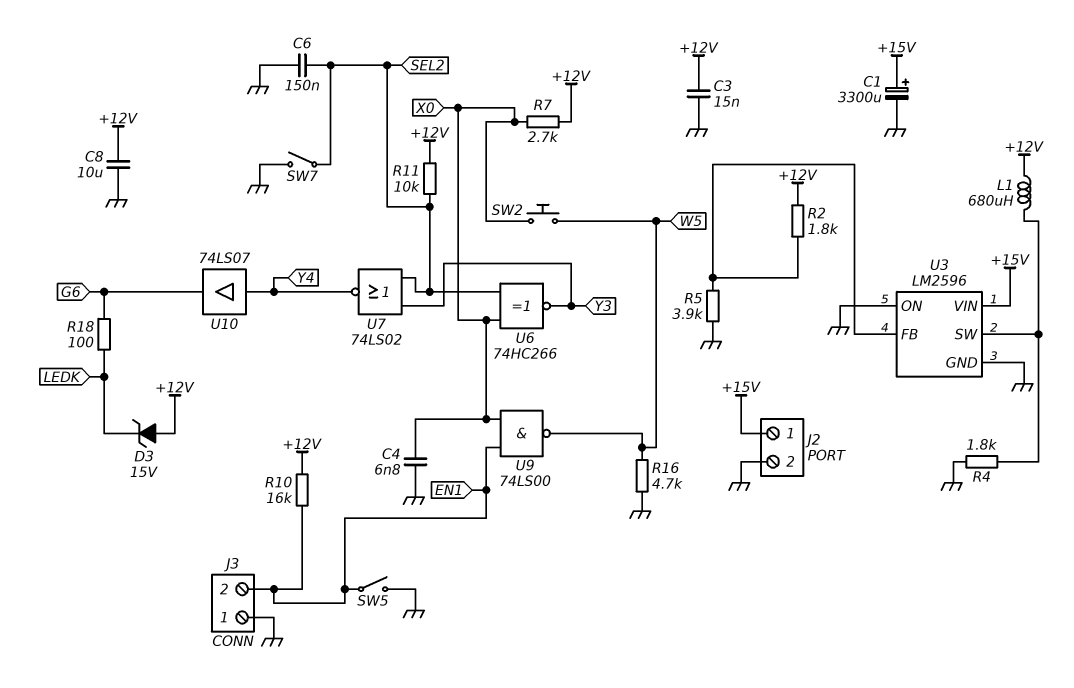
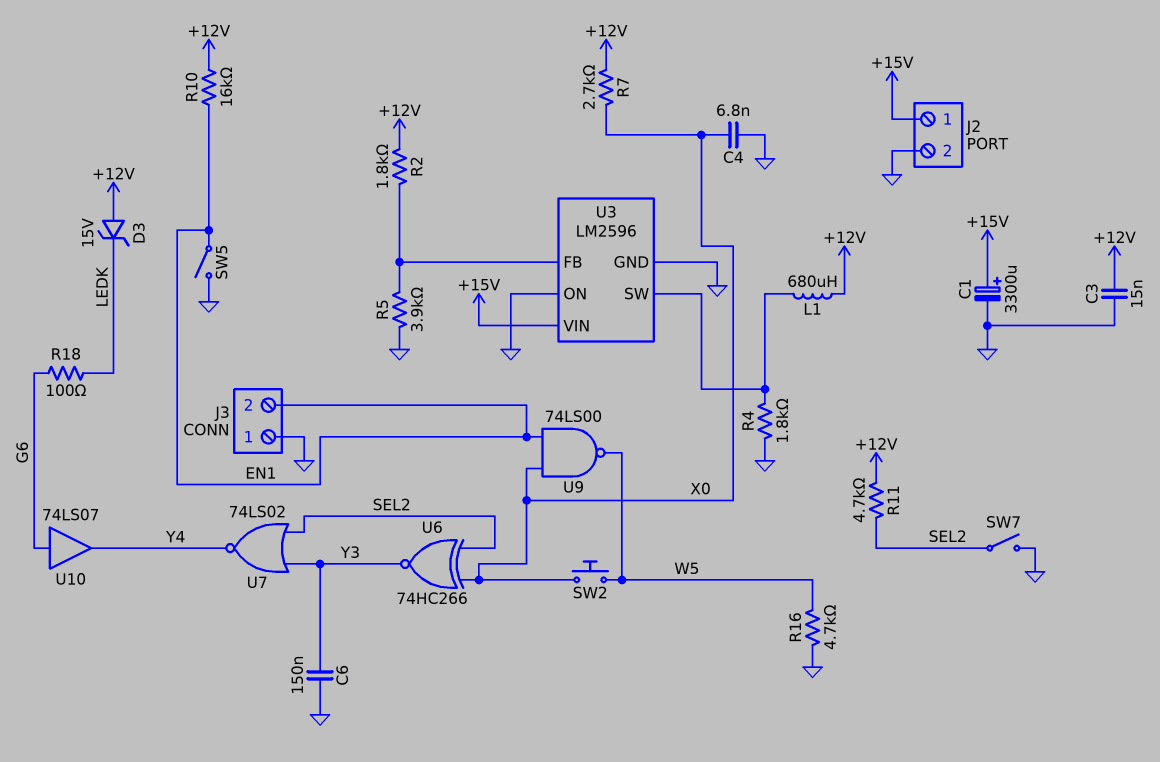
C6: 150nF (GND, SEL2) -> 150nF (GND, Y3)
C8: 10uF (+12V, GND) -> none
R11: 10k (+12V, SEL2) -> 4.7k (+12V, SEL2)
U10: buffer 74LS07 (in Y4, out G6) -> buffer 74LS07 (in G6, out Y4)

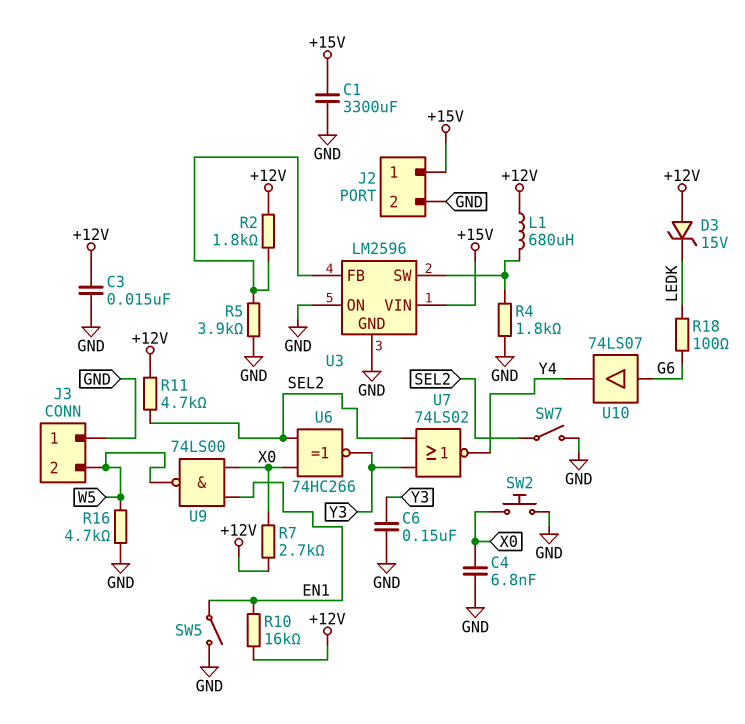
C1: 3300uF (plus +15V, minus GND) -> 3300uF (+15V, GND)
J3 pin 2: EN1 -> W5
SW2: button (W5, X0) -> button (GND, X0)

